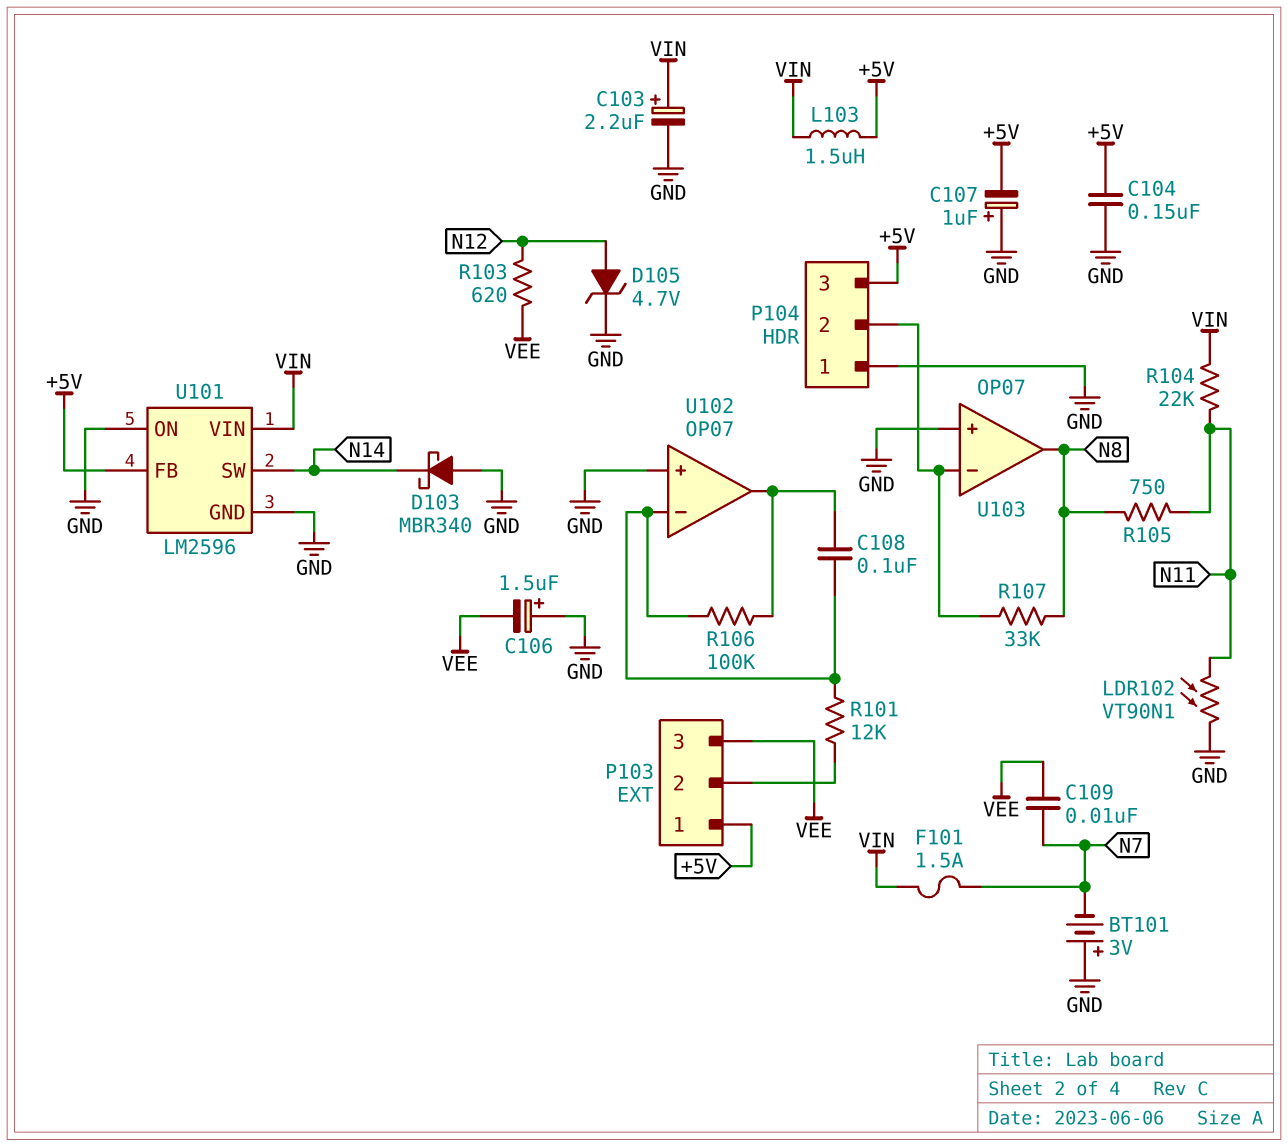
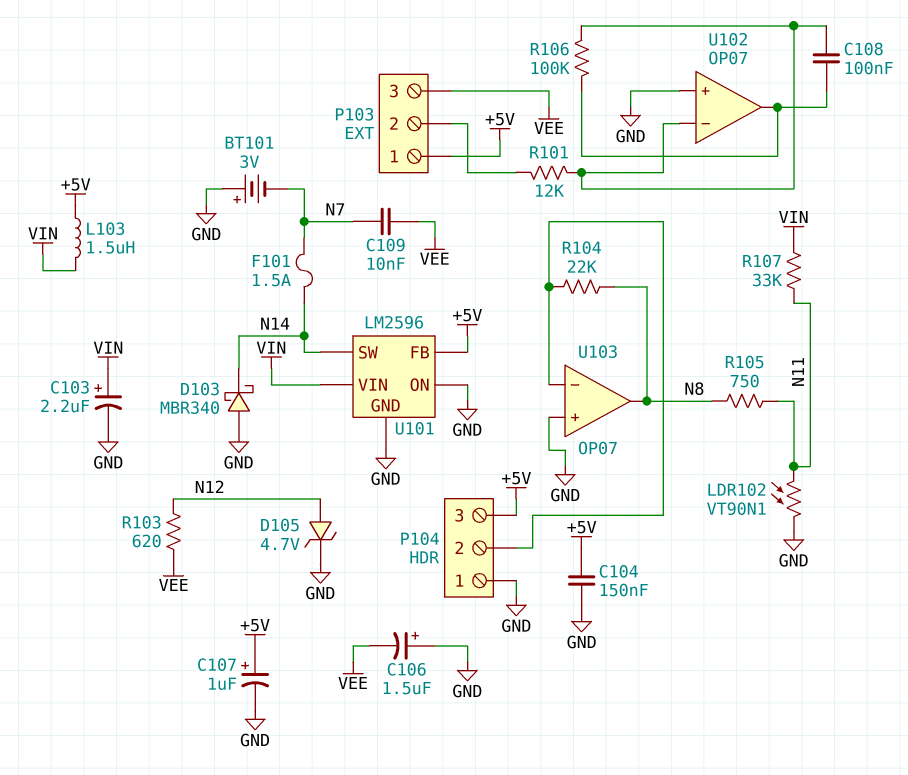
C107: 1uF (plus GND, minus +5V) -> 1uF (plus +5V, minus GND)
F101: 1.5A (N7, VIN) -> 1.5A (N7, N14)
R104: 22k (N11, VIN) -> 22k (N8, P104/2)
R107: 33k (N8, P104/2) -> 33k (N11, VIN)

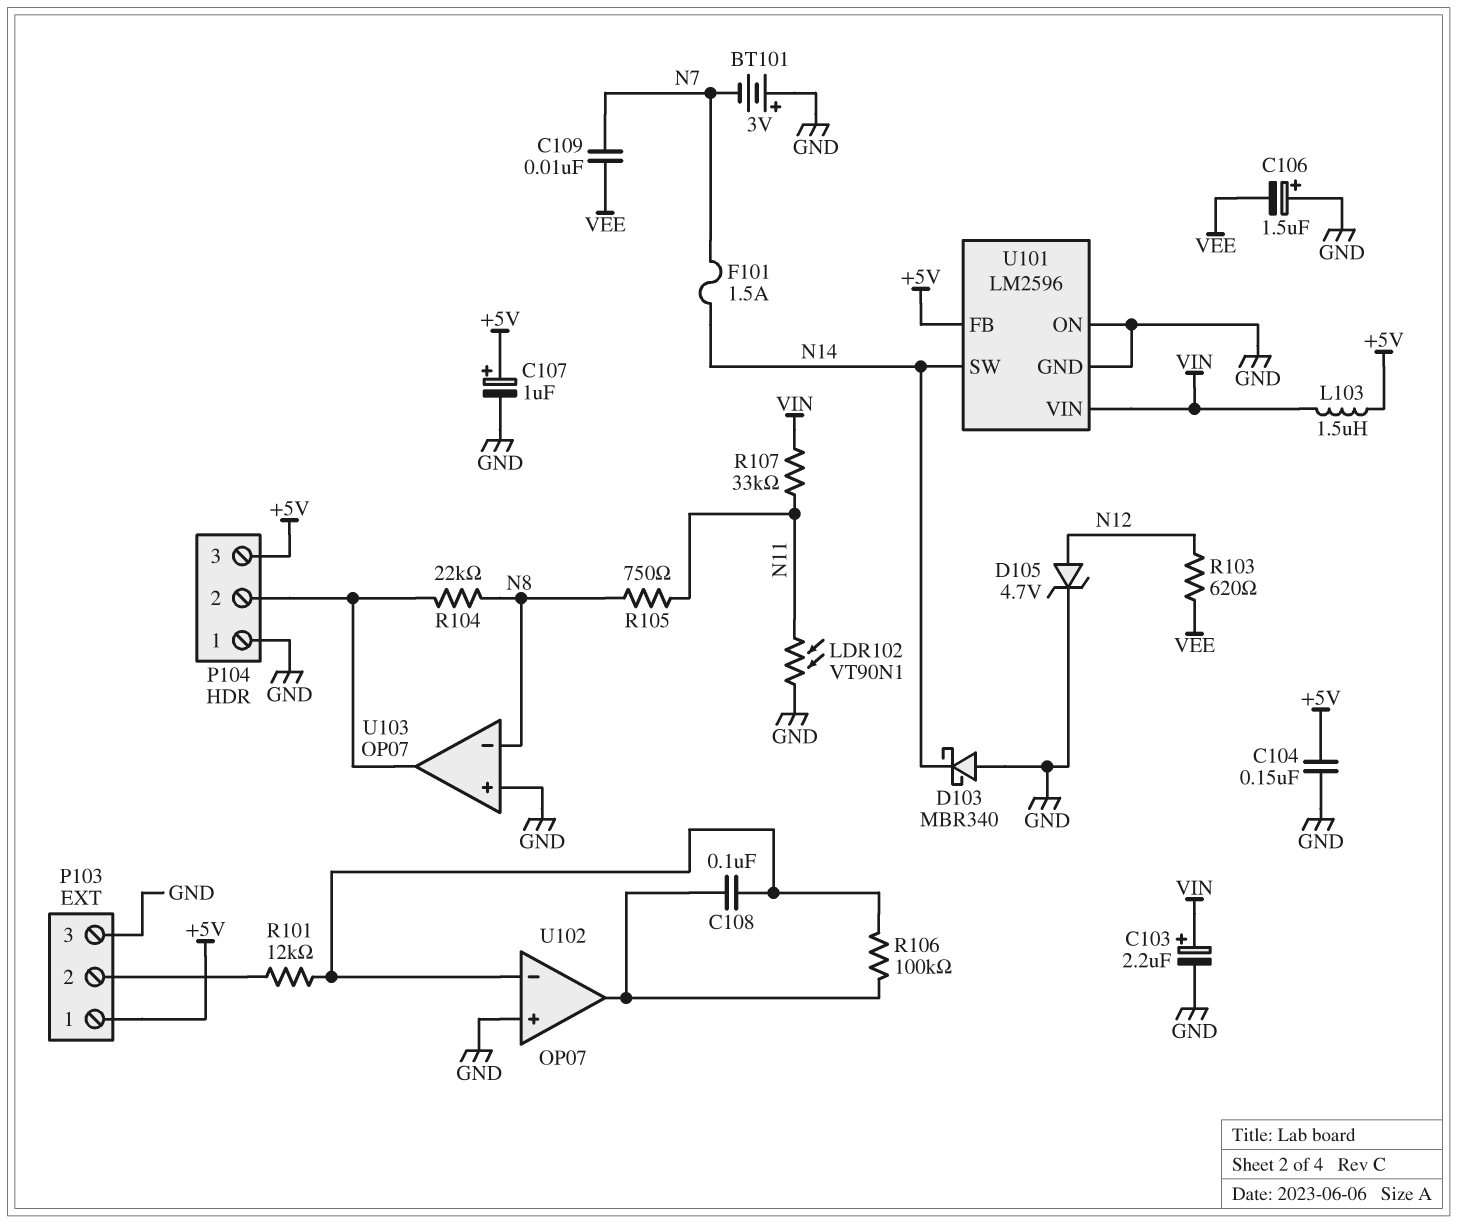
P103 pin 3: VEE -> GND
U103 pin in-: P104/2 -> N8
U103 pin out: N8 -> P104/2

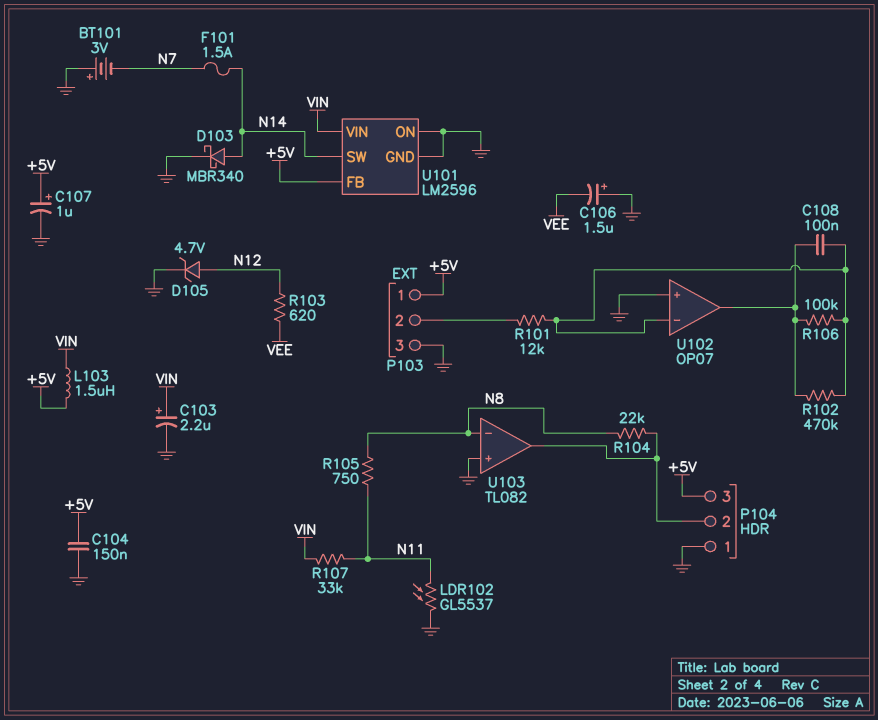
C109: 10nF (N7, VEE) -> none
D103: schottky MBR340 (A GND, K N14) -> schottky MBR340 (A N14, K GND)
LDR102: VT90N1 (GND, N11) -> GL5537 (GND, N11)
R102: none -> 470k (U102/in-, U102/out)
U103: OP07 -> TL082

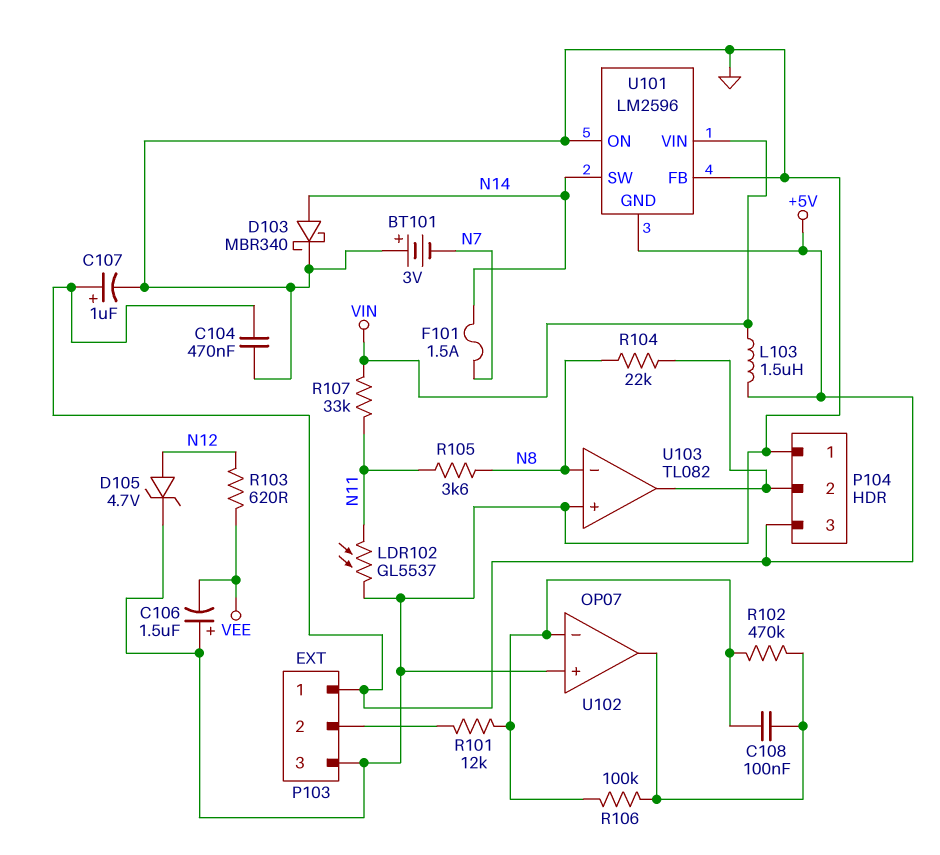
C103: 2.2uF (plus VIN, minus GND) -> none
C104: 150nF (+5V, GND) -> 470nF (+5V, GND)
R105: 750 (N8, N11) -> 3.6k (N8, N11)
U101 pin FB: +5V -> GND
U101 pin GND: GND -> +5V

